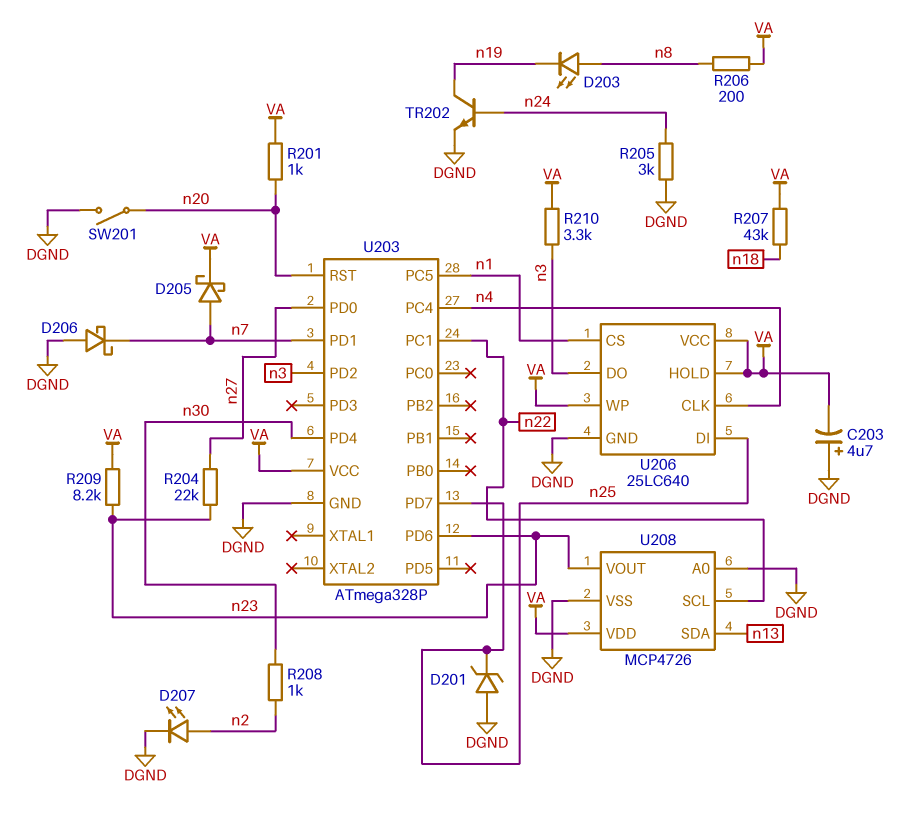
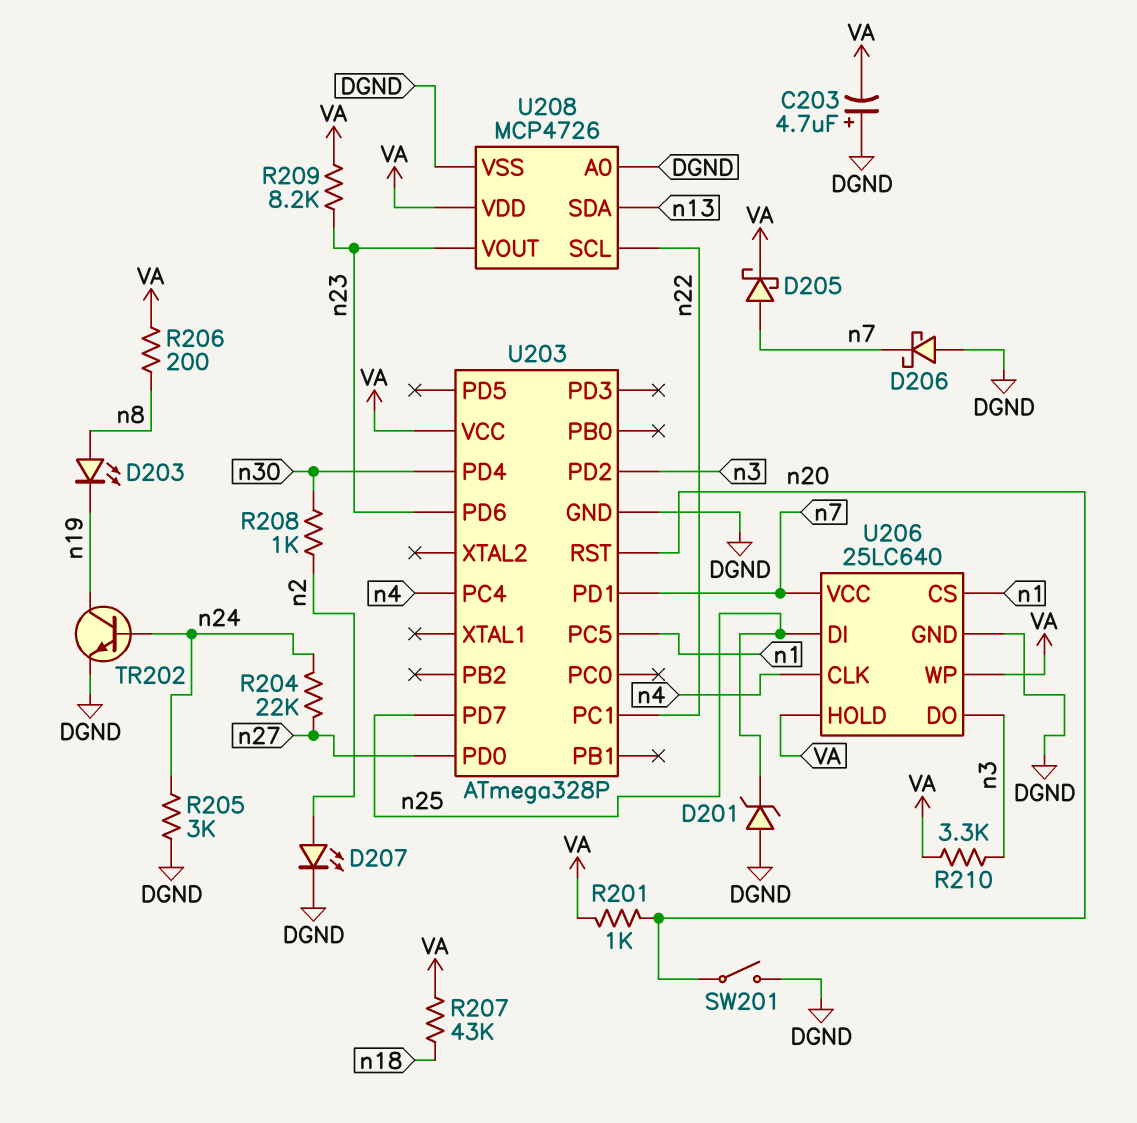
R204: 22k (n23, n27) -> 22k (n24, n27)
U206 pin VCC: VA -> n7

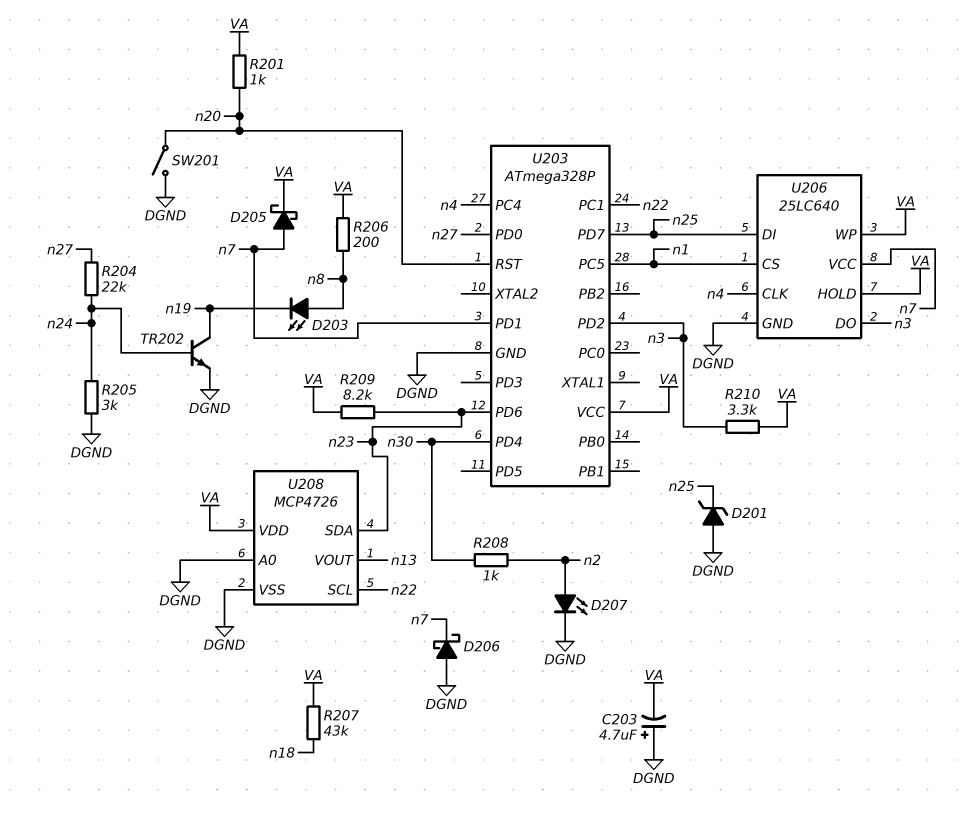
U208 pin SDA: n13 -> n23
U208 pin VOUT: n23 -> n13

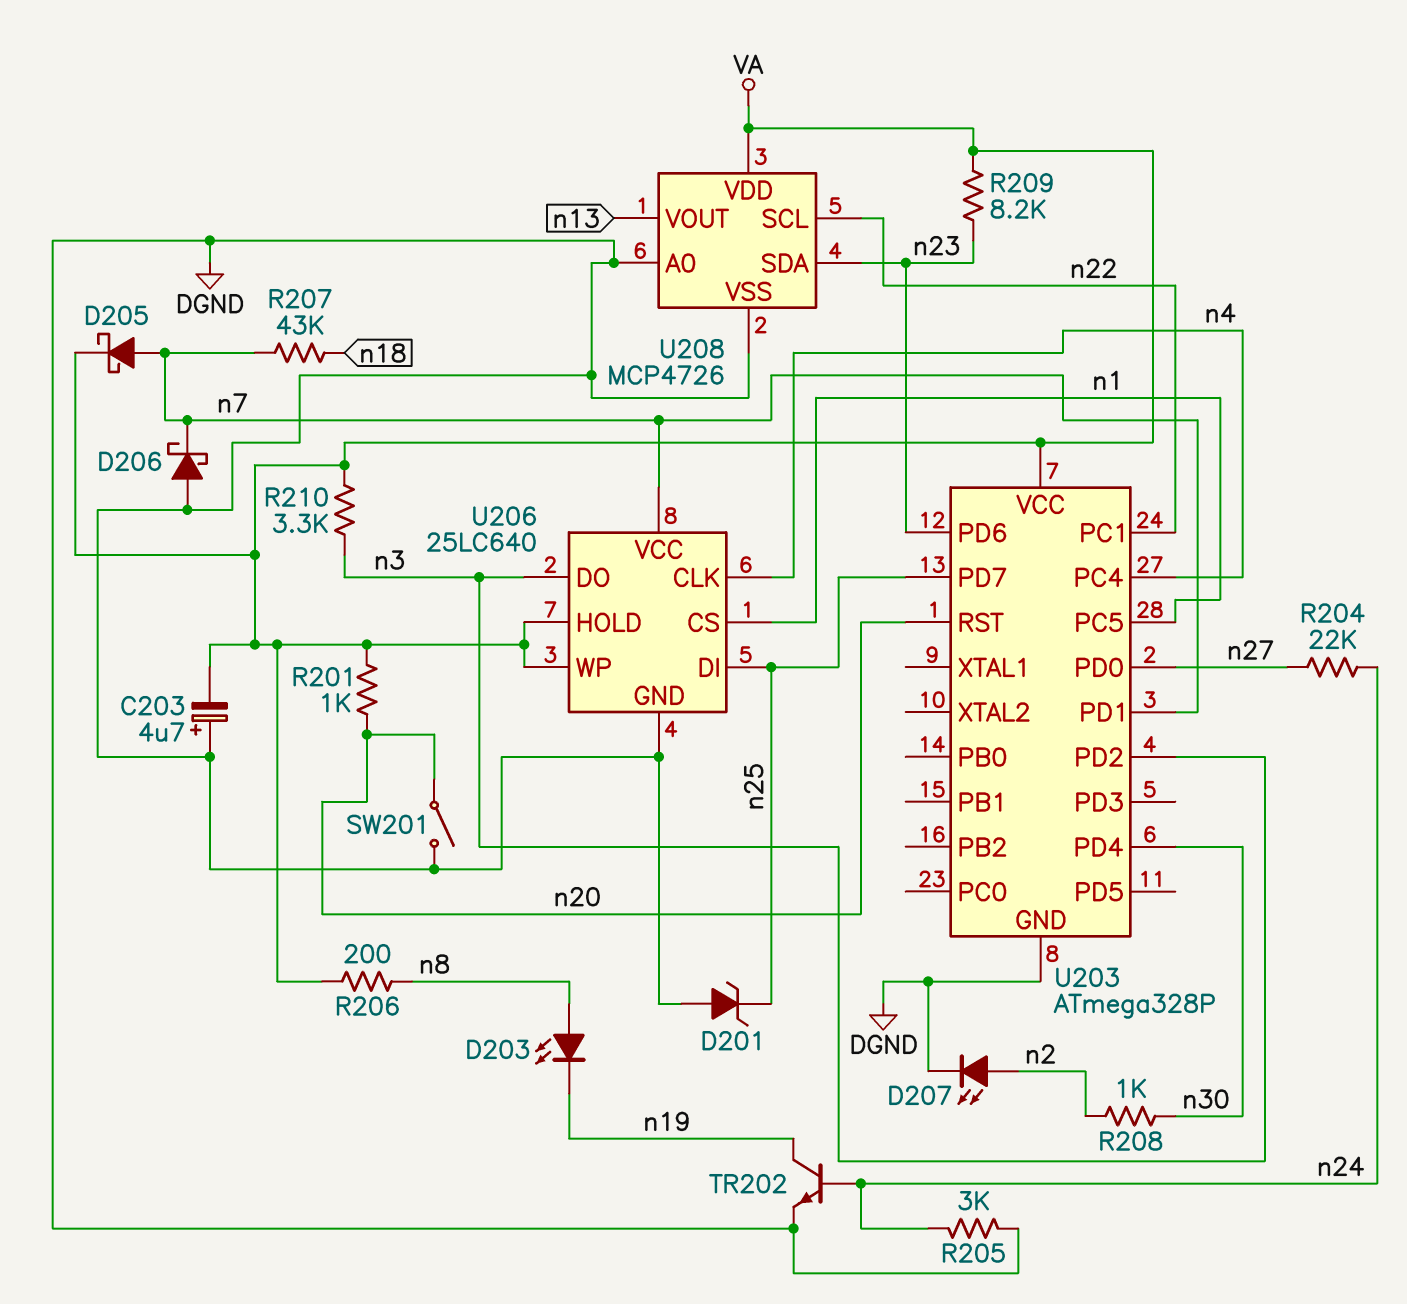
R207: 43k (VA, n18) -> 43k (n7, n18)

